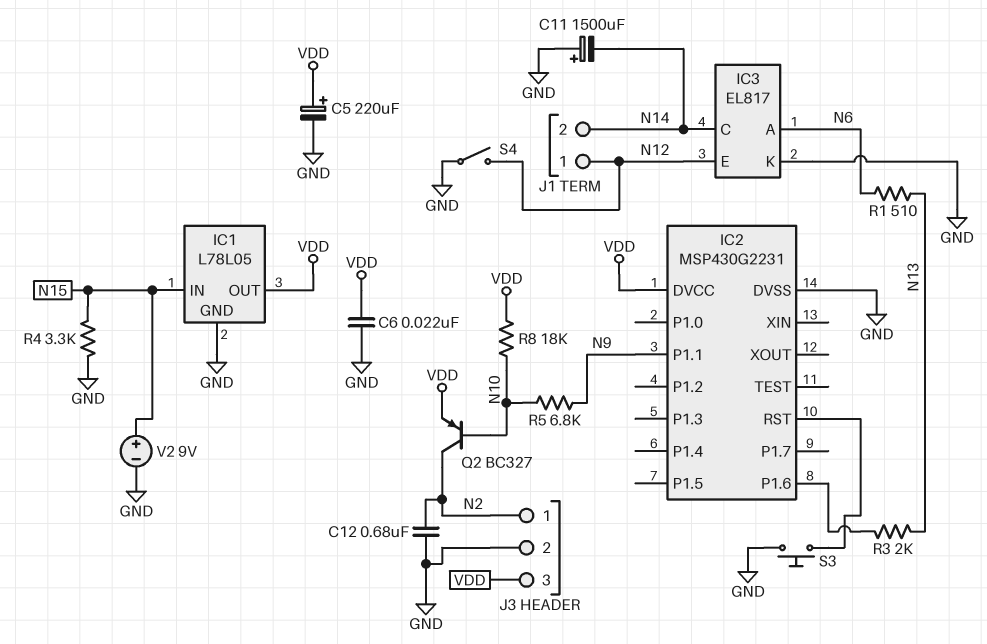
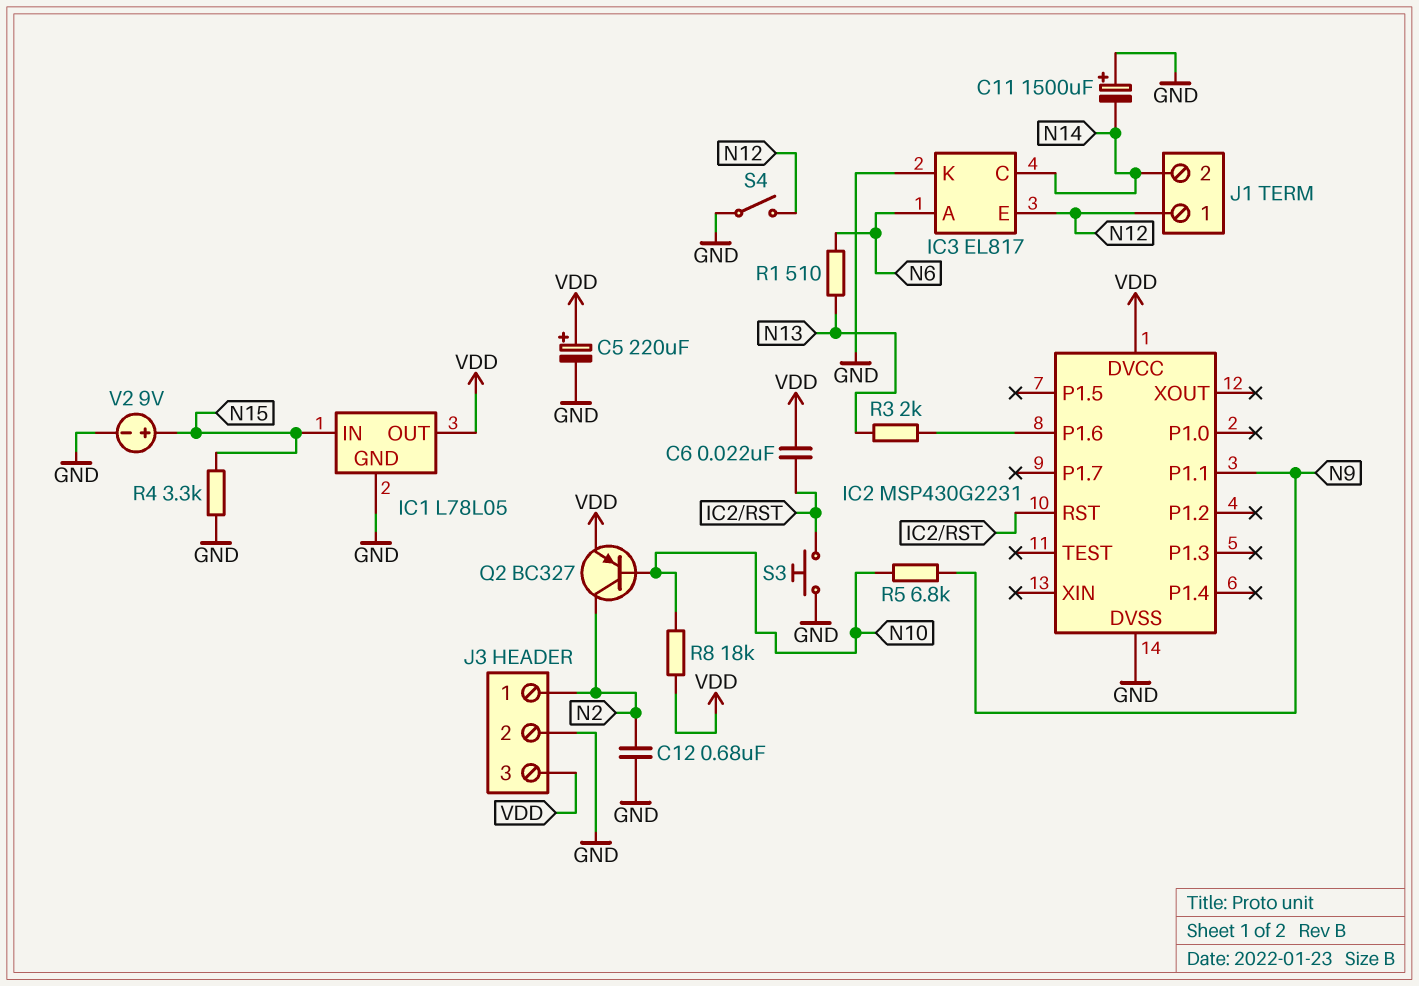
C6: 22nF (GND, VDD) -> 22nF (IC2/RST, VDD)

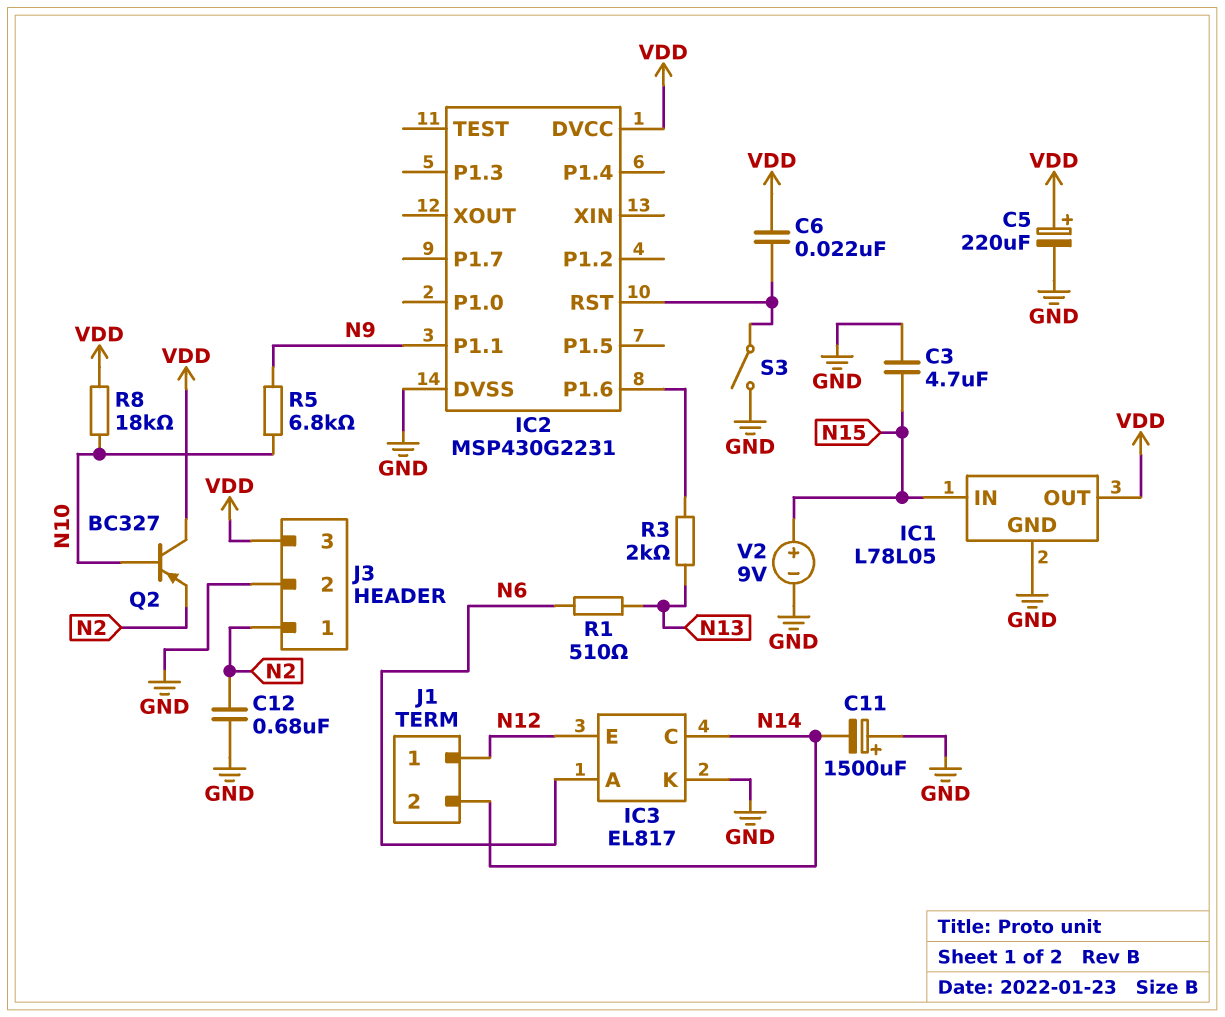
C3: none -> 4.7uF (GND, N15)
Q2: PNP BC327 (B N10, C N2, E VDD) -> PNP BC327 (B N10, C VDD, E N2)
R4: 3.3k (GND, N15) -> none
S3: button (GND, IC2/RST) -> switch (GND, IC2/RST)
S4: switch (GND, N12) -> none

